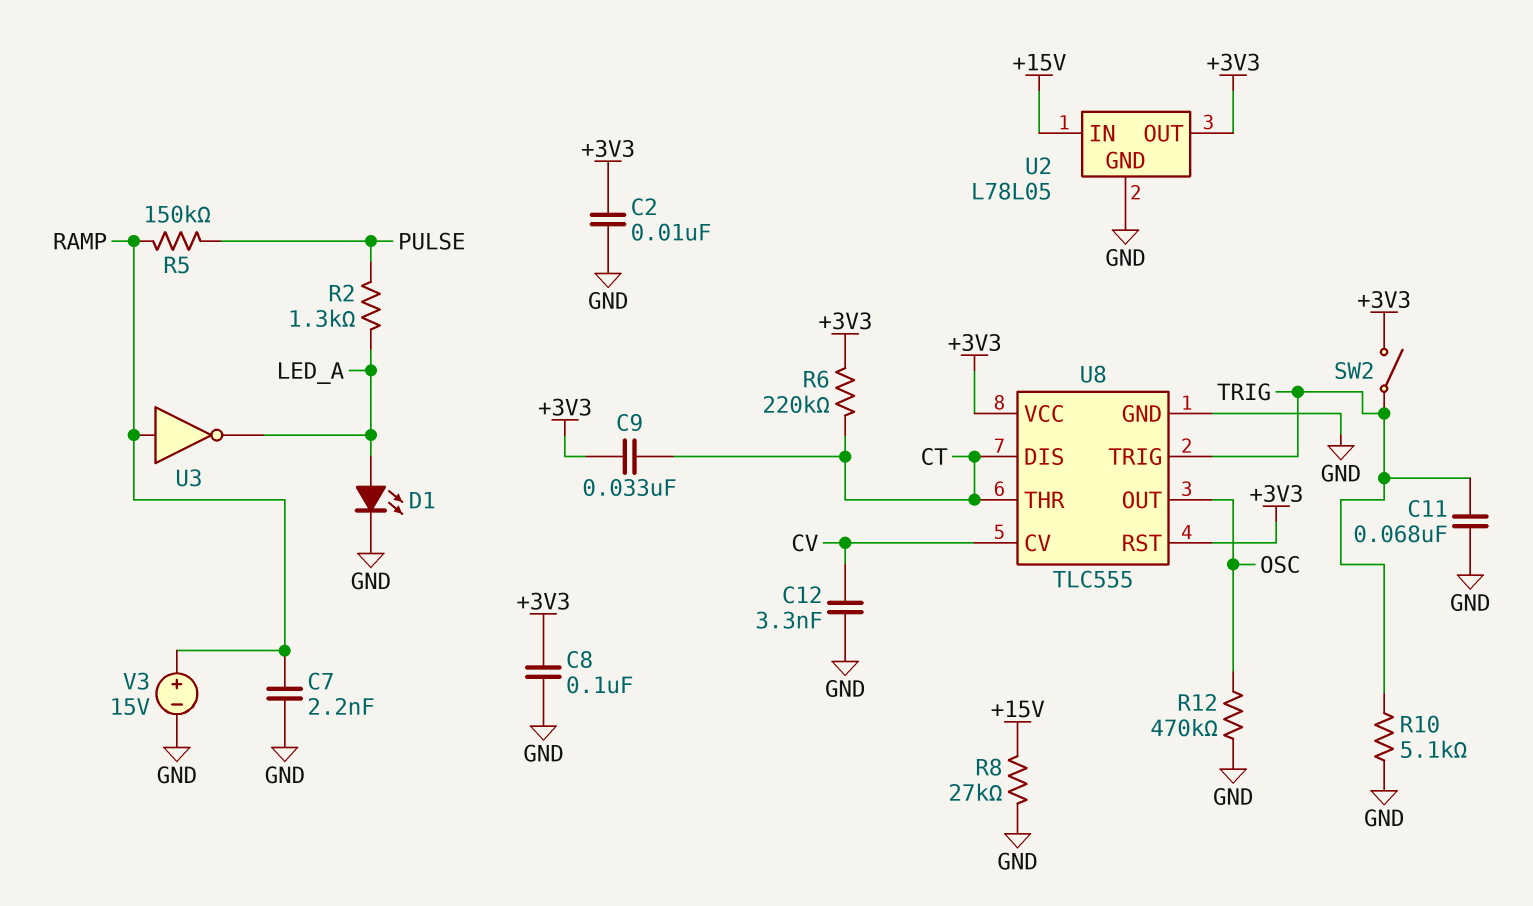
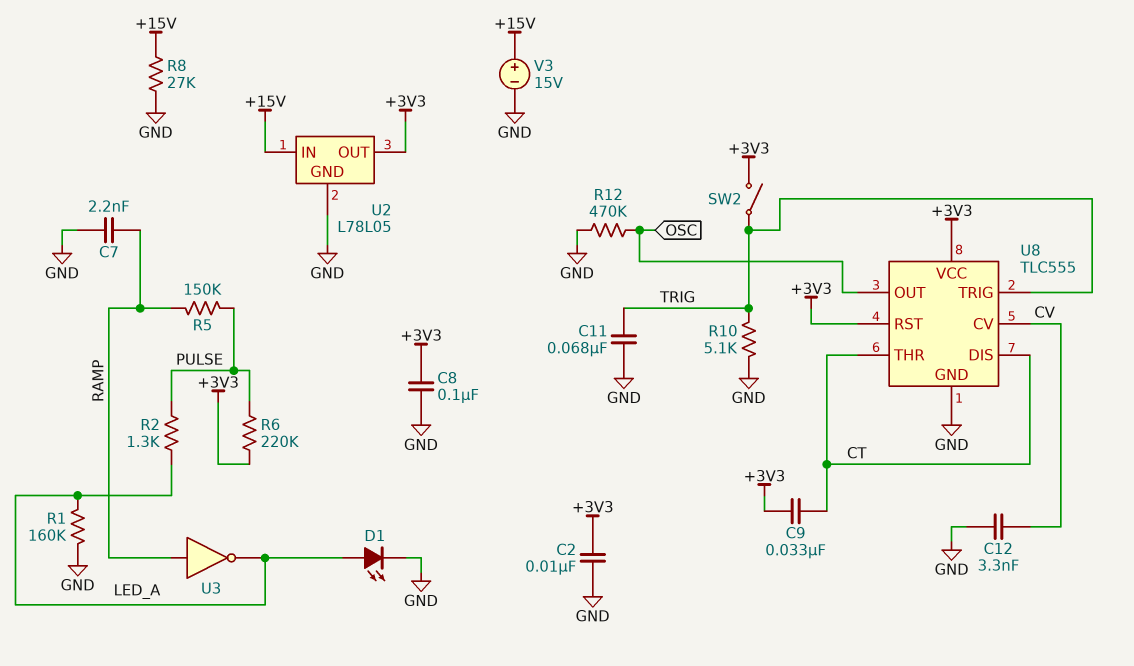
R1: none -> 160k (GND, LED_A)
R6: 220k (+3V3, CT) -> 220k (+3V3, PULSE)
V3: 15V (plus RAMP, minus GND) -> 15V (plus +15V, minus GND)

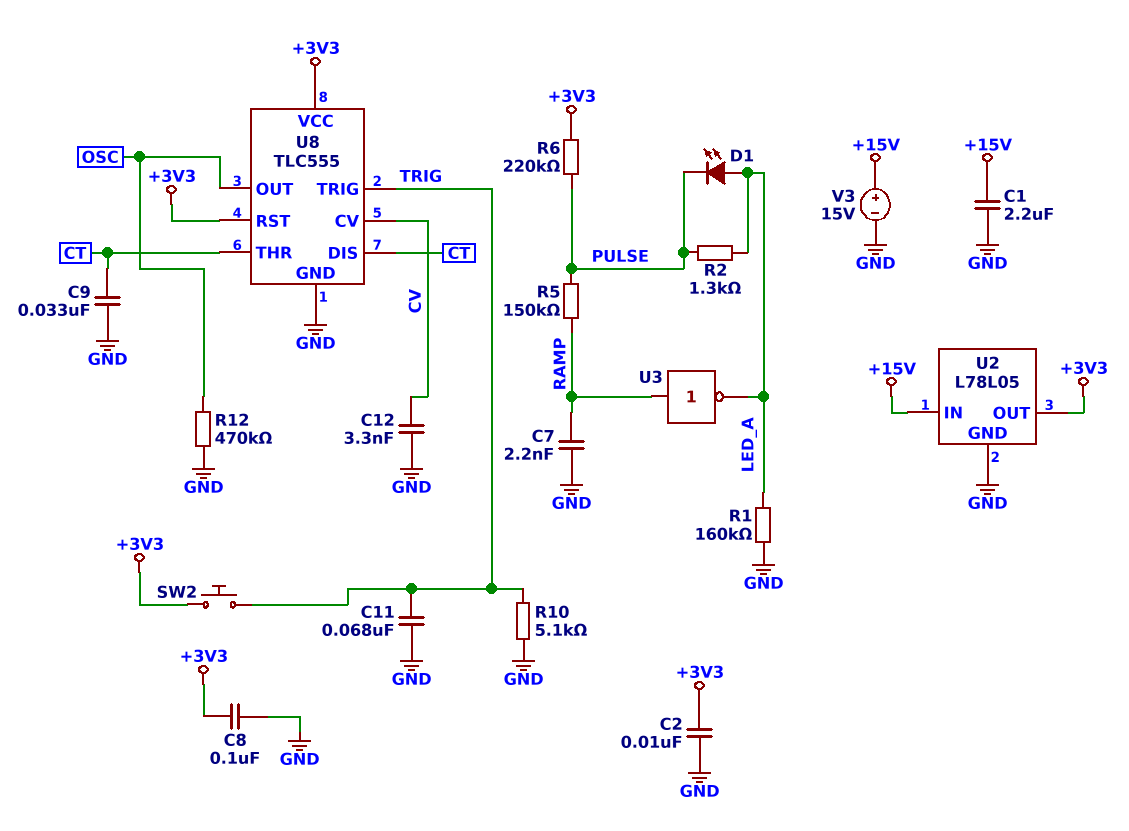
C1: none -> 2.2uF (+15V, GND)
C9: 33nF (+3V3, CT) -> 33nF (CT, GND)
D1: LED (A LED_A, K GND) -> LED (A LED_A, K PULSE)
R8: 27k (+15V, GND) -> none
SW2: switch (+3V3, TRIG) -> button (+3V3, TRIG)

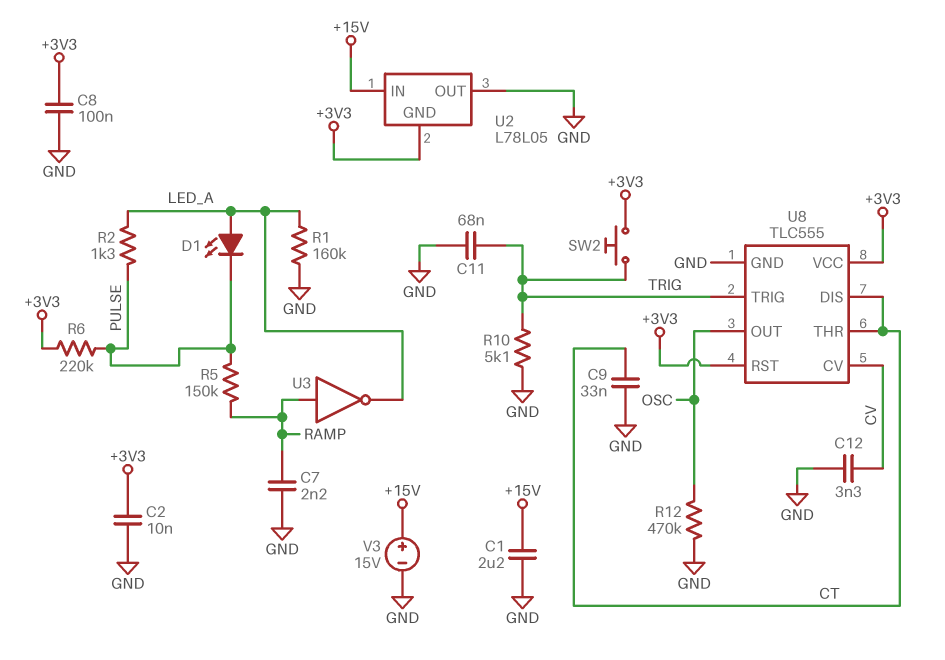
U2 pin GND: GND -> +3V3
U2 pin OUT: +3V3 -> GND

